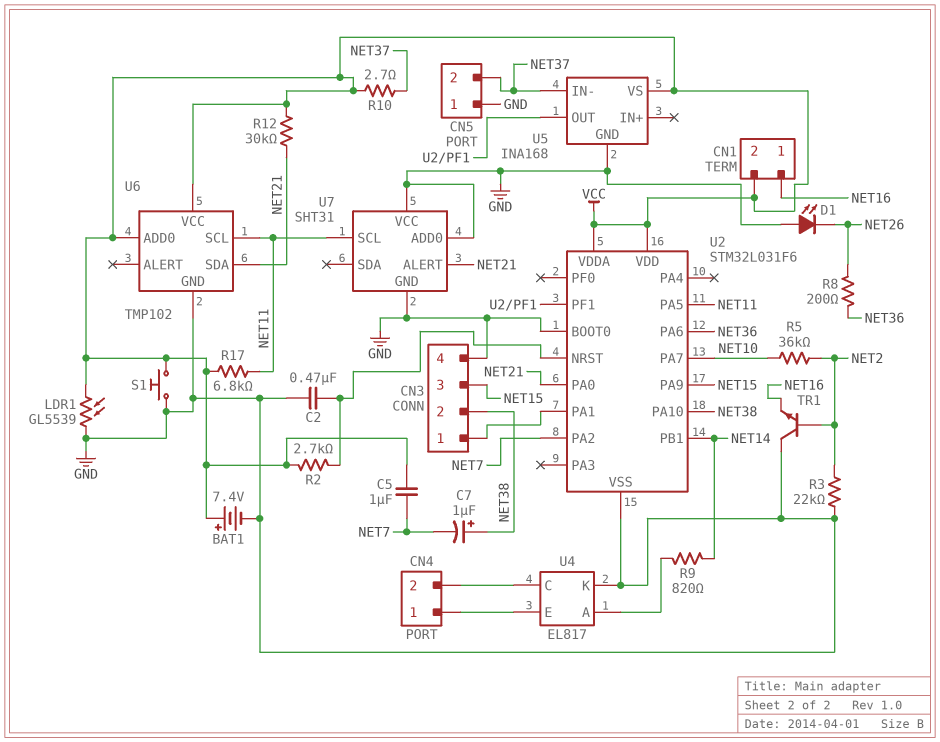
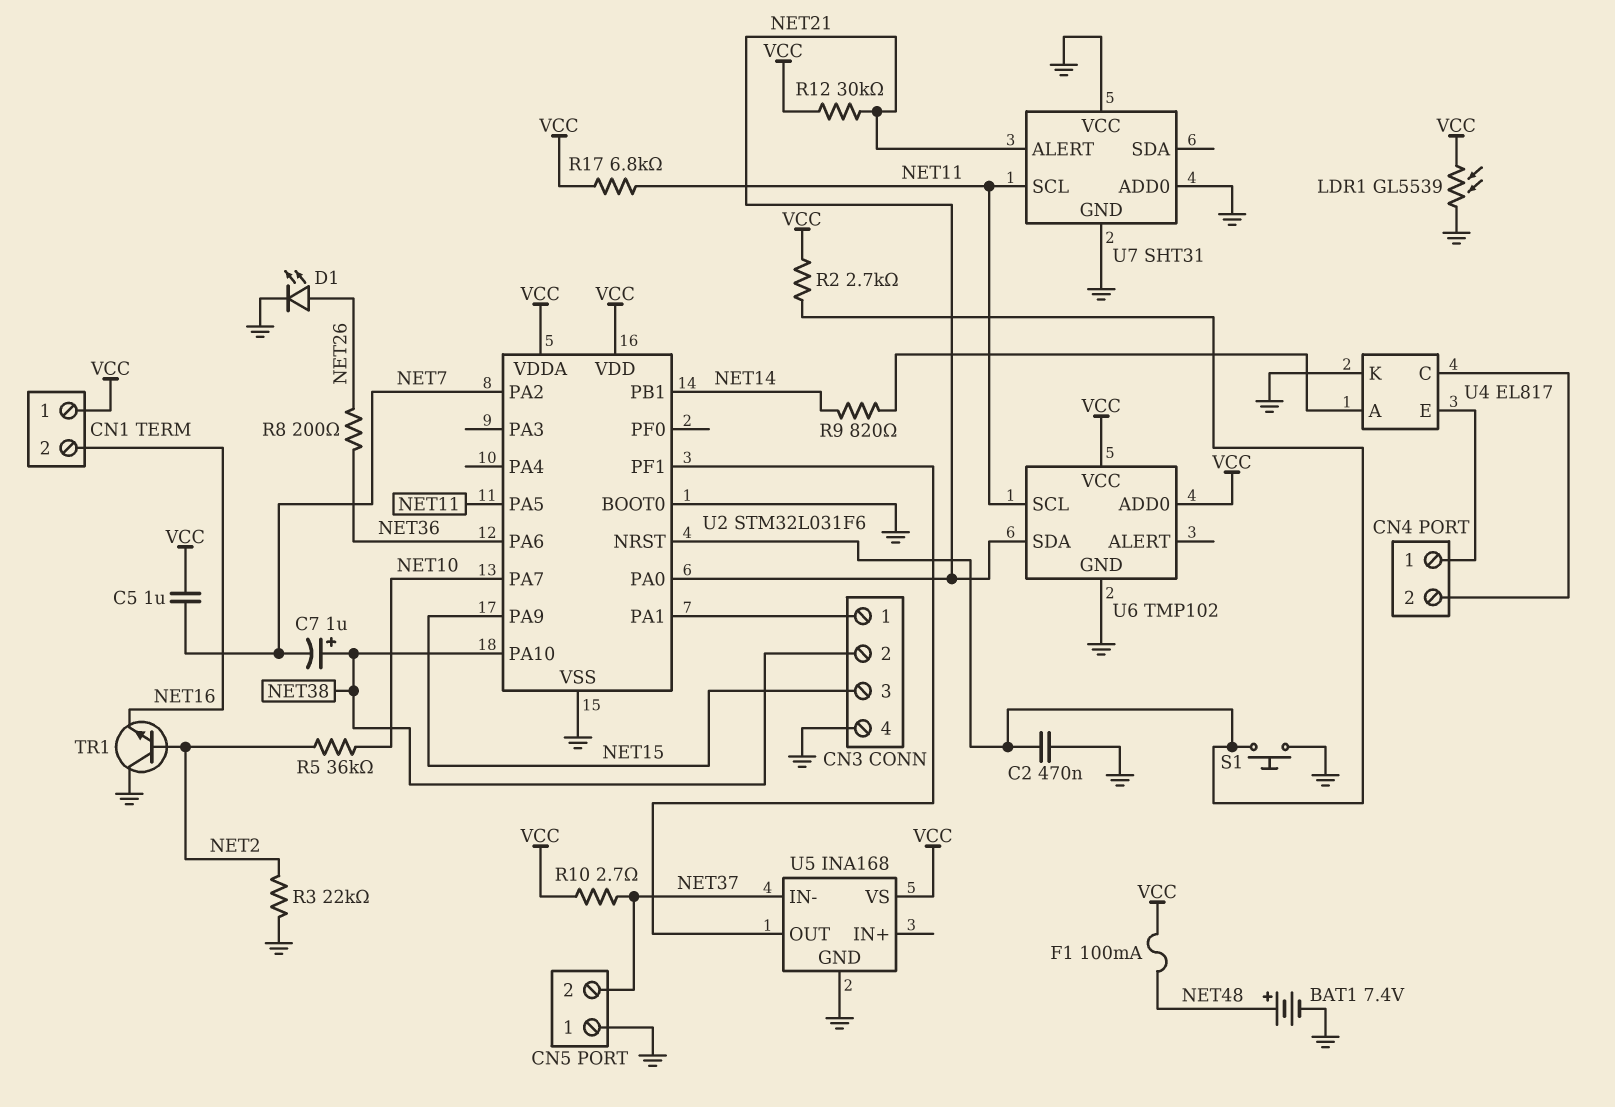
BAT1: 7.4V (plus VCC, minus GND) -> 7.4V (plus NET48, minus GND)
CN1 pin 1: NET16 -> VCC
CN1 pin 2: VCC -> NET16
D1: LED (A GND, K NET26) -> LED (A NET26, K GND)
F1: none -> 100mA (NET48, VCC)
S1: button (GND, VCC) -> button (GND, U2/NRST)

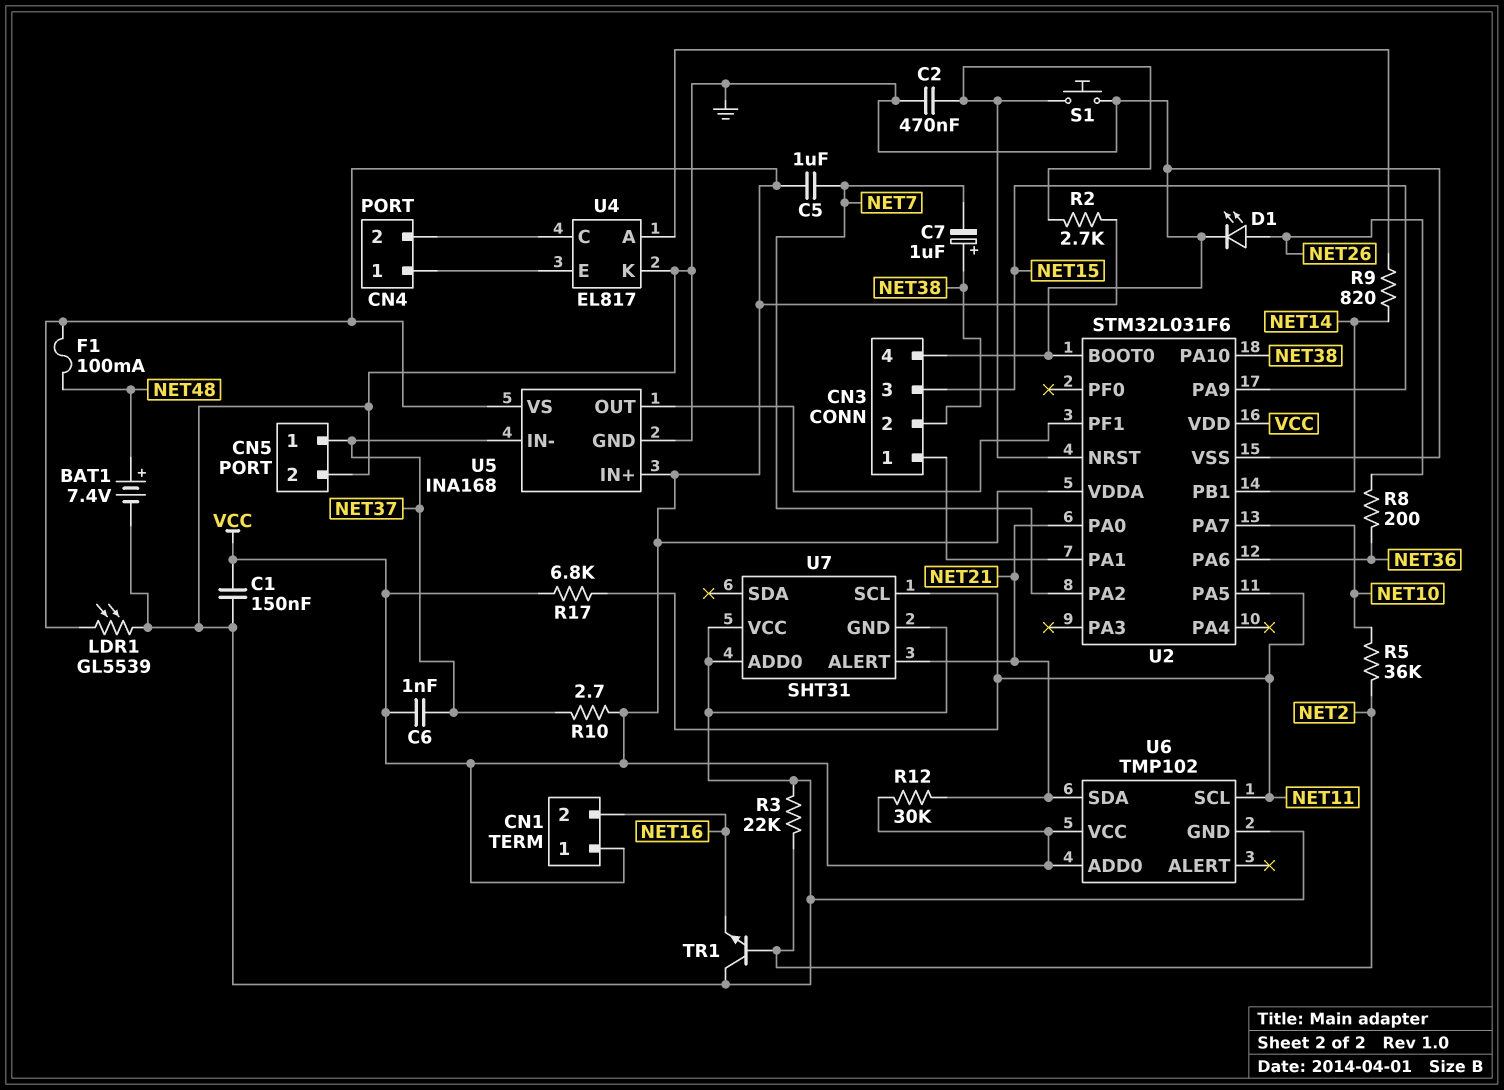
C1: none -> 150nF (GND, VCC)
C6: none -> 1nF (NET37, VCC)
CN5 pin 1: GND -> NET37
CN5 pin 2: NET37 -> GND
U5 pin IN+: none -> VCC

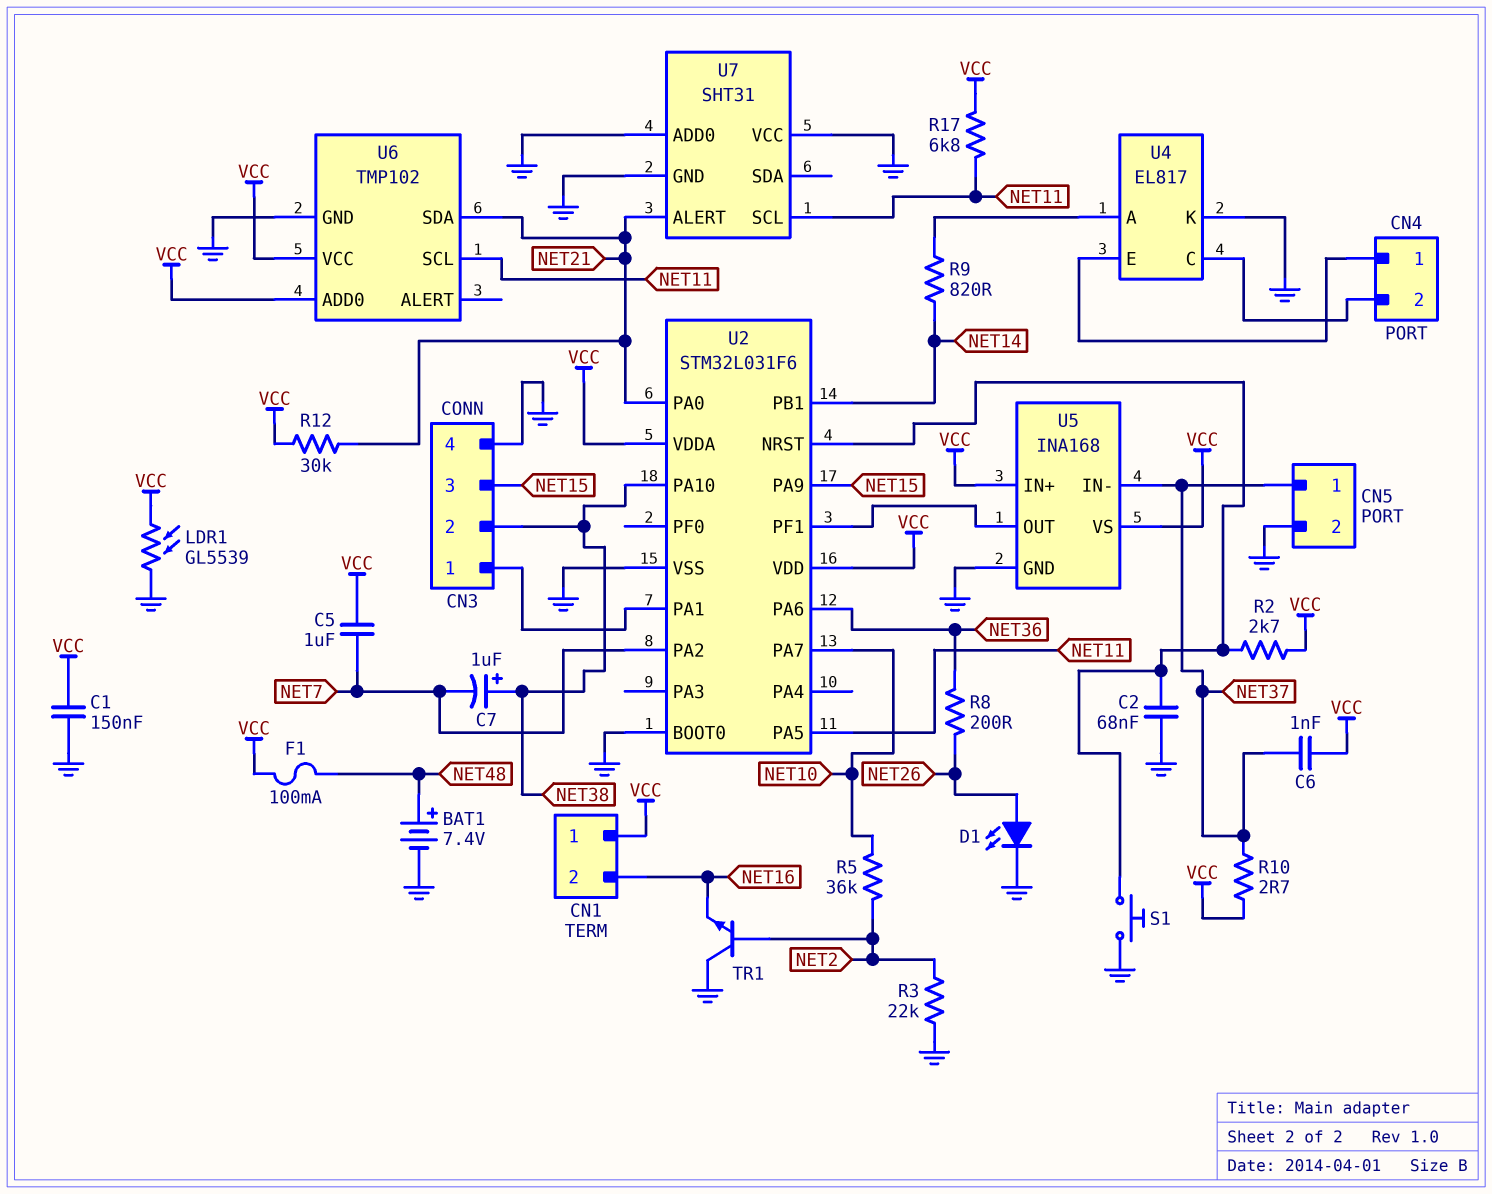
C2: 470nF (GND, U2/NRST) -> 68nF (GND, U2/NRST)

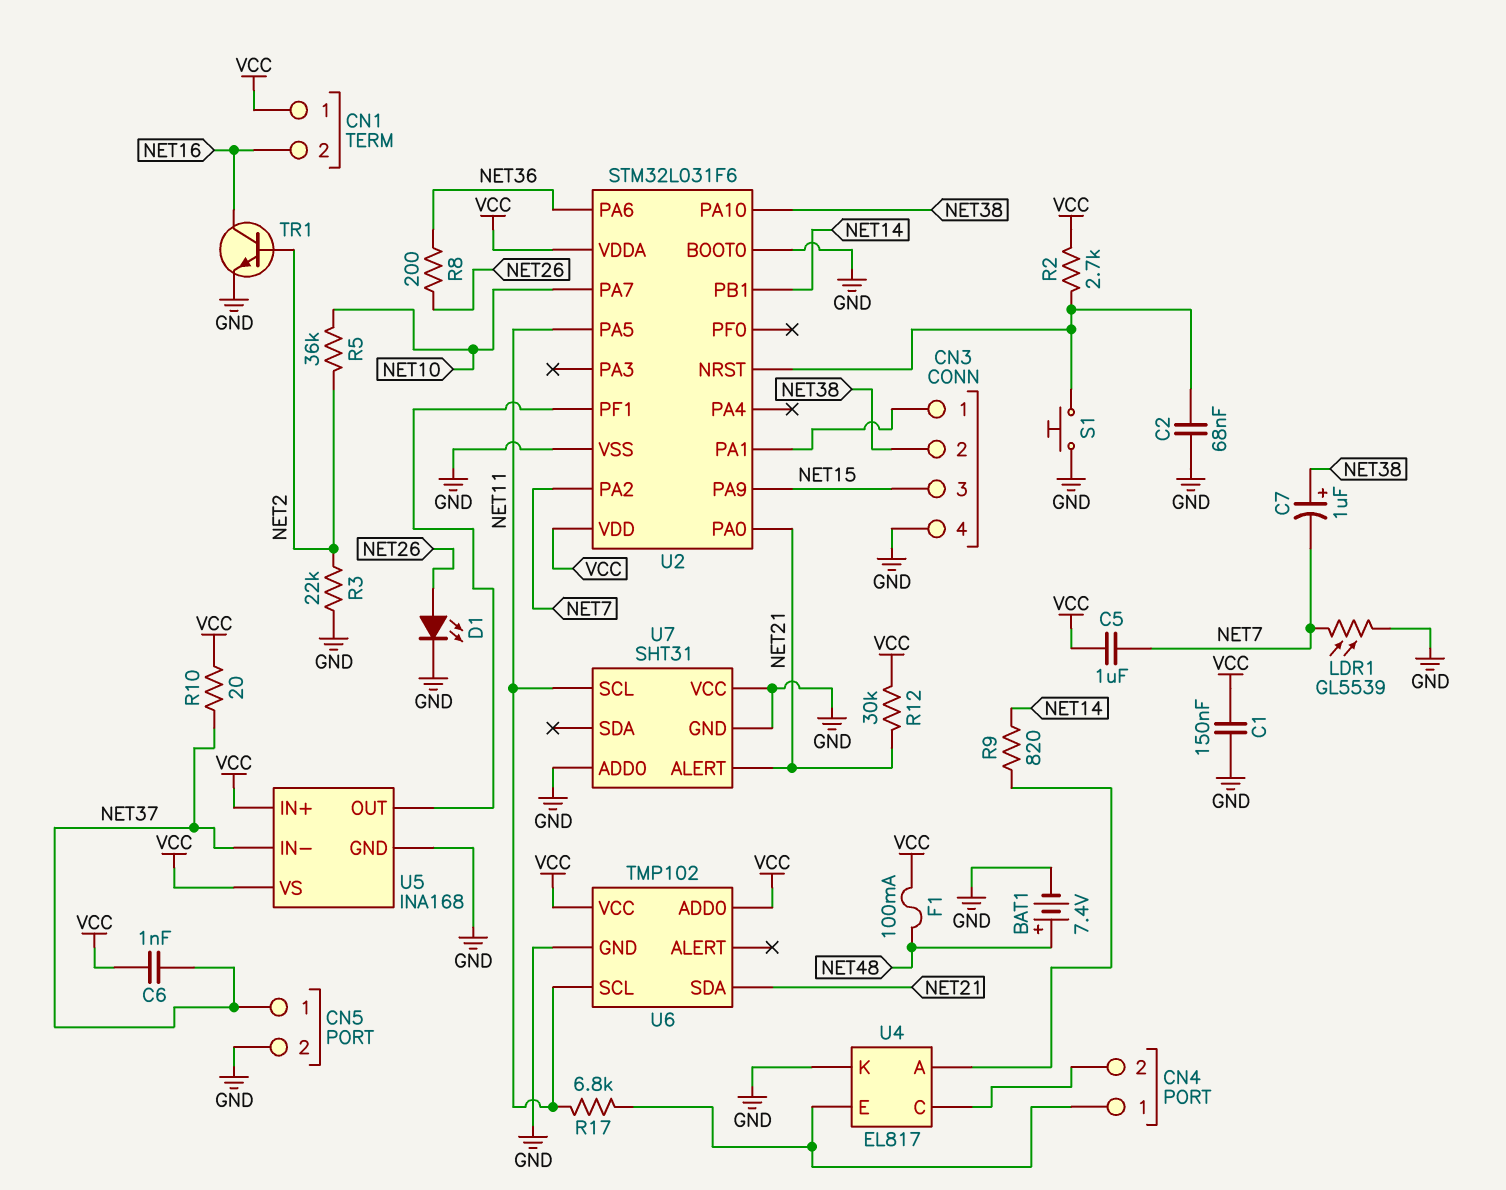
LDR1: GL5539 (GND, VCC) -> GL5539 (GND, NET7)
R10: 2.7 (NET37, VCC) -> 20 (NET37, VCC)
R17: 6.8k (NET11, VCC) -> 6.8k (CN4/1, NET11)
TR1: NPN (B NET2, C GND, E NET16) -> NPN (B NET2, C NET16, E GND)

